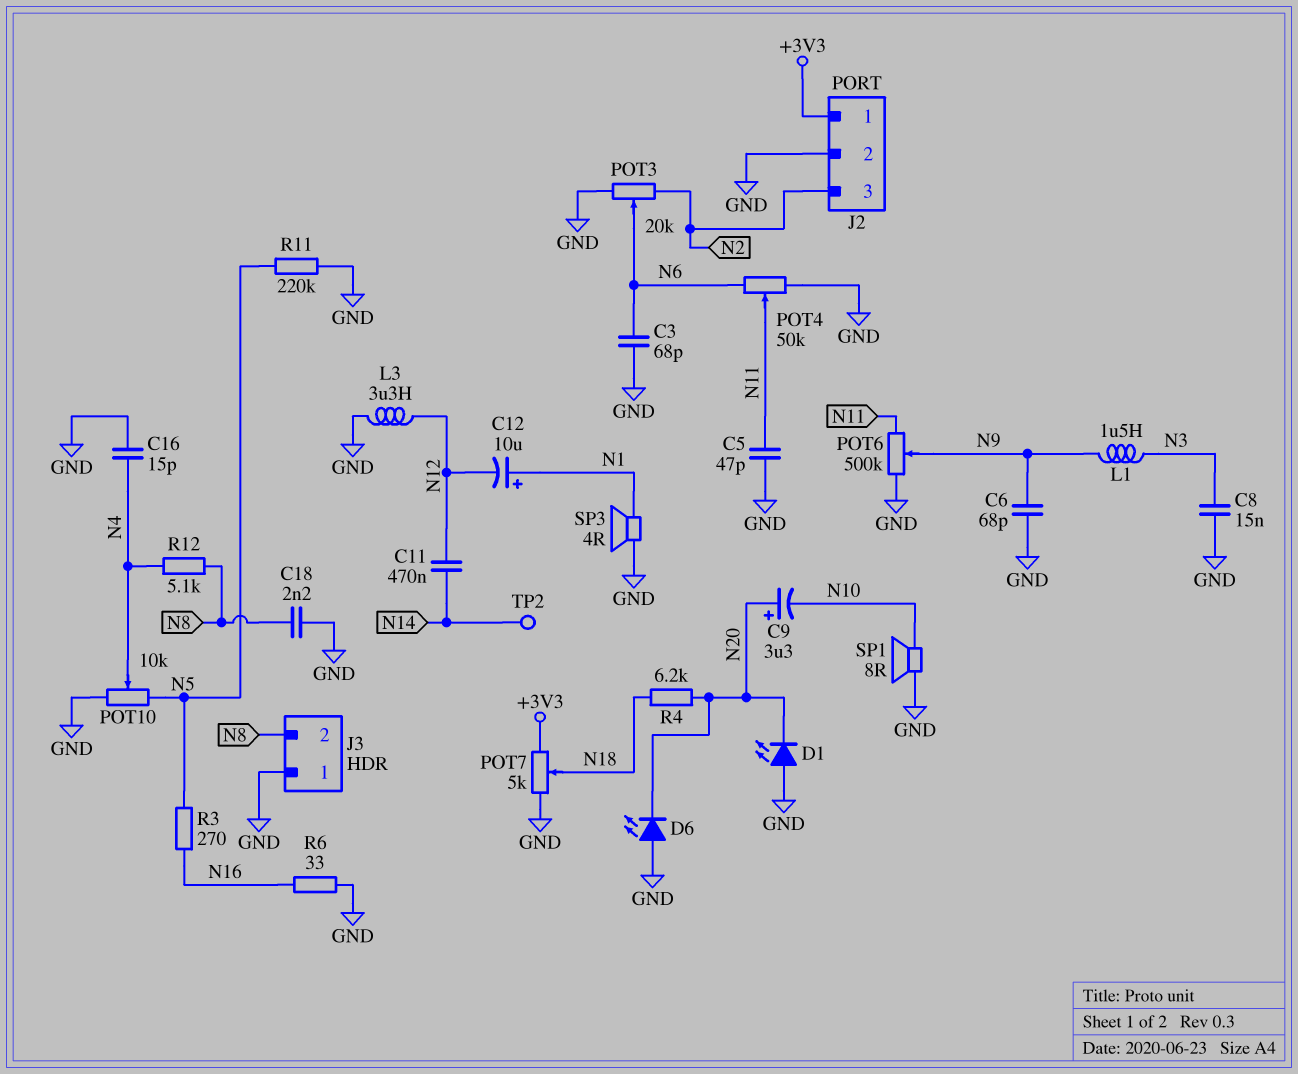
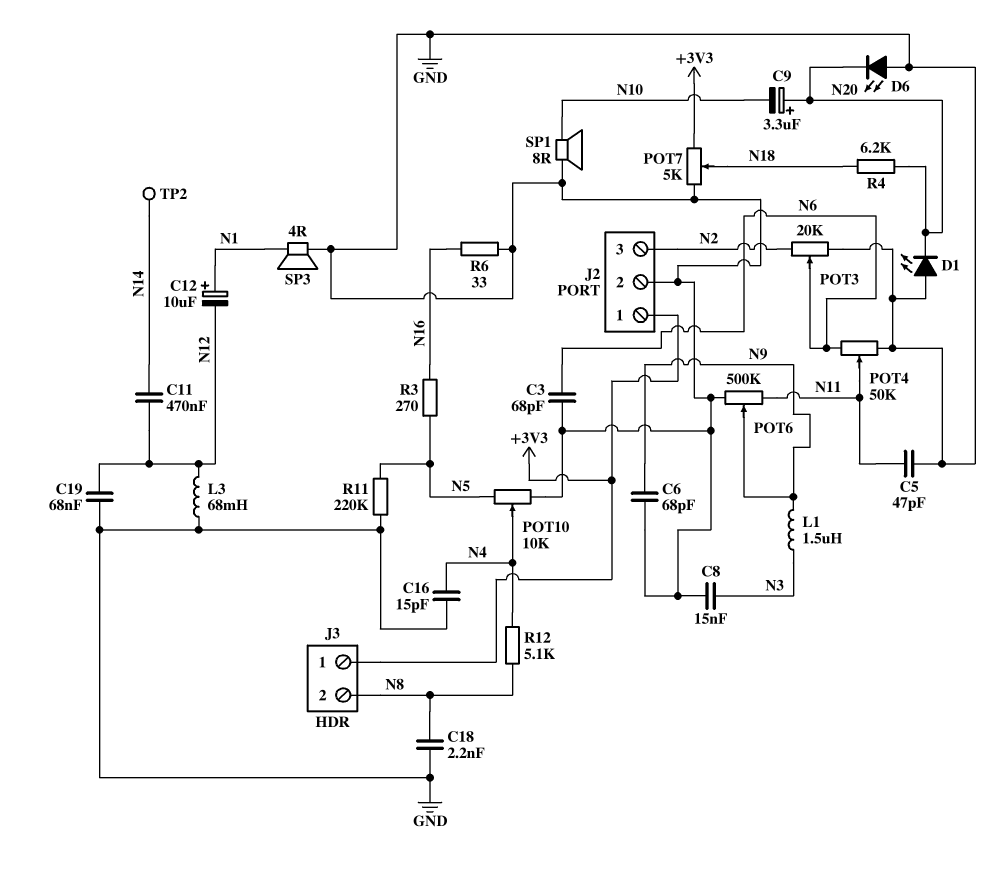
C19: none -> 68nF (GND, N12)
J3 pin 1: GND -> +3V3
L3: 3.3uH (GND, N12) -> 68mH (GND, N12)

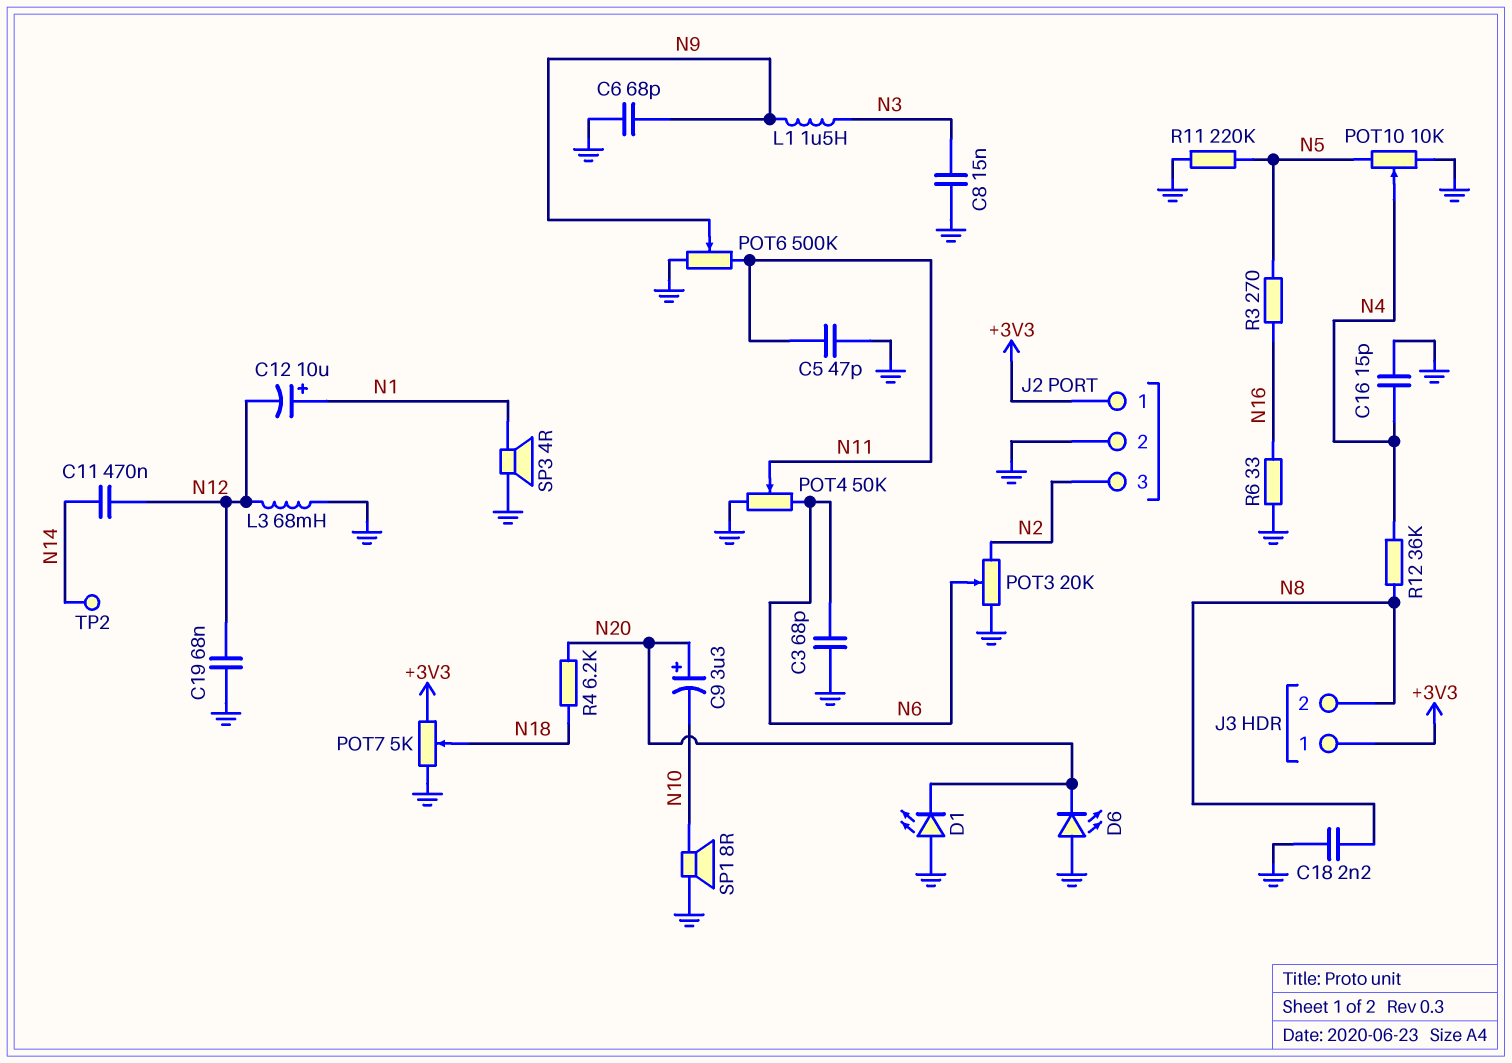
R12: 5.1k (N4, N8) -> 36k (N4, N8)

